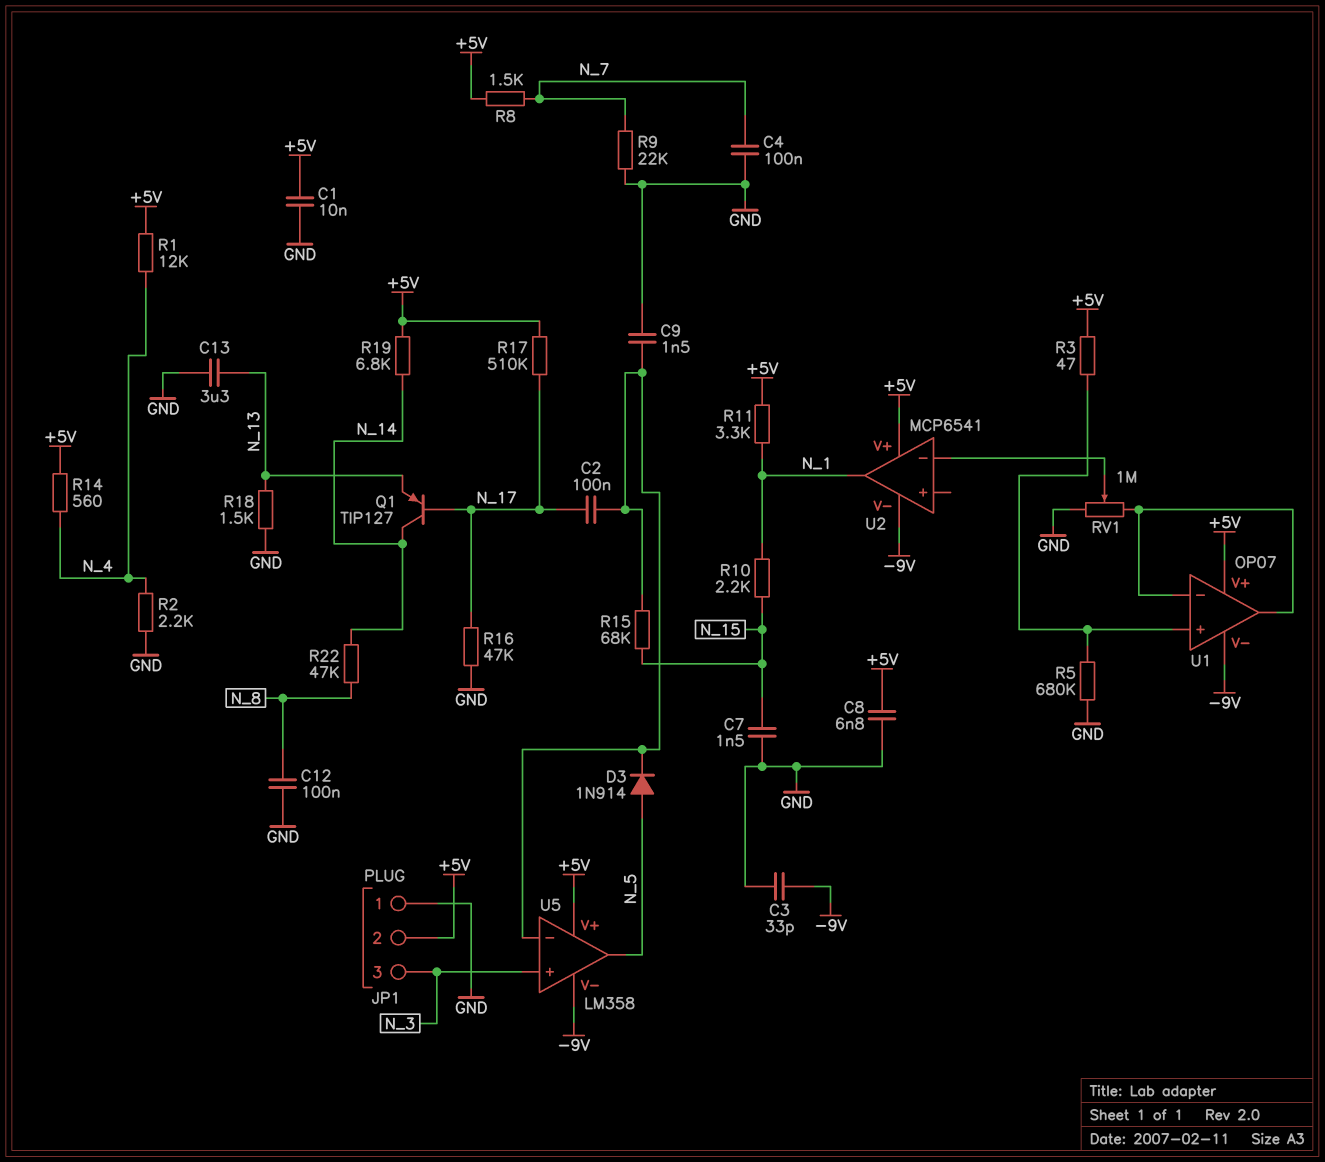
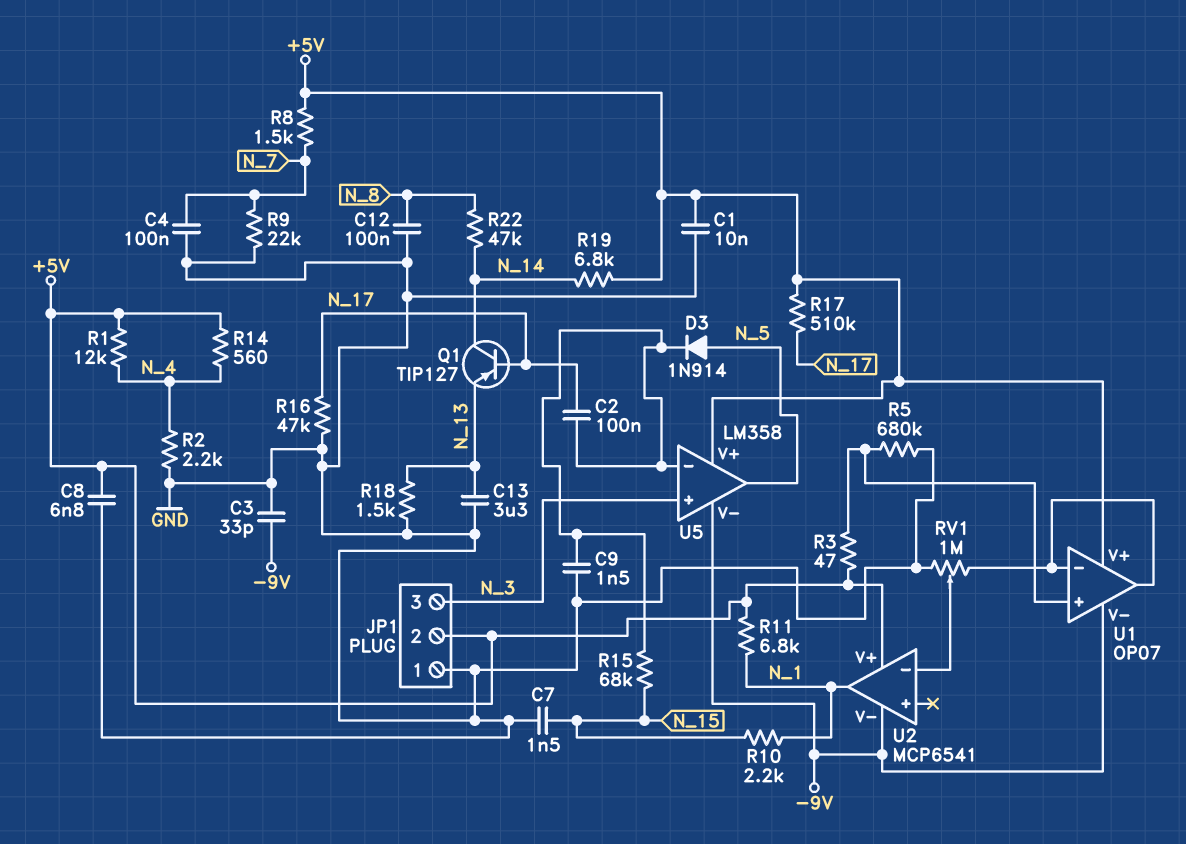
R11: 3.3k (+5V, N_1) -> 6.8k (+5V, N_1)

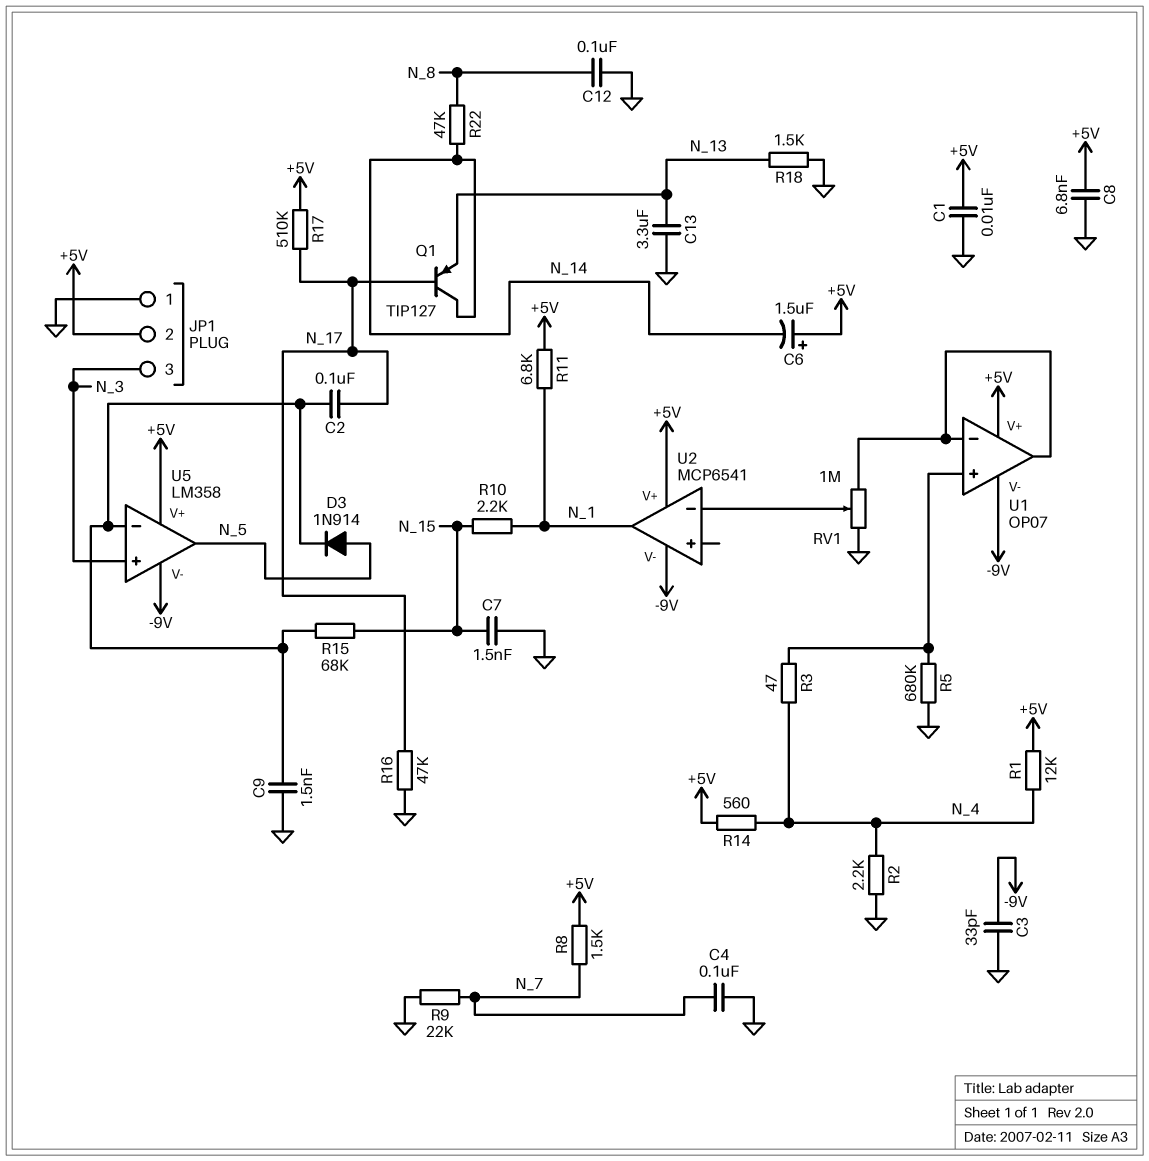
C6: none -> 1.5uF (plus +5V, minus N_14)
R3: 47 (+5V, U1/in+) -> 47 (N_4, U1/in+)
R19: 6.8k (+5V, N_14) -> none

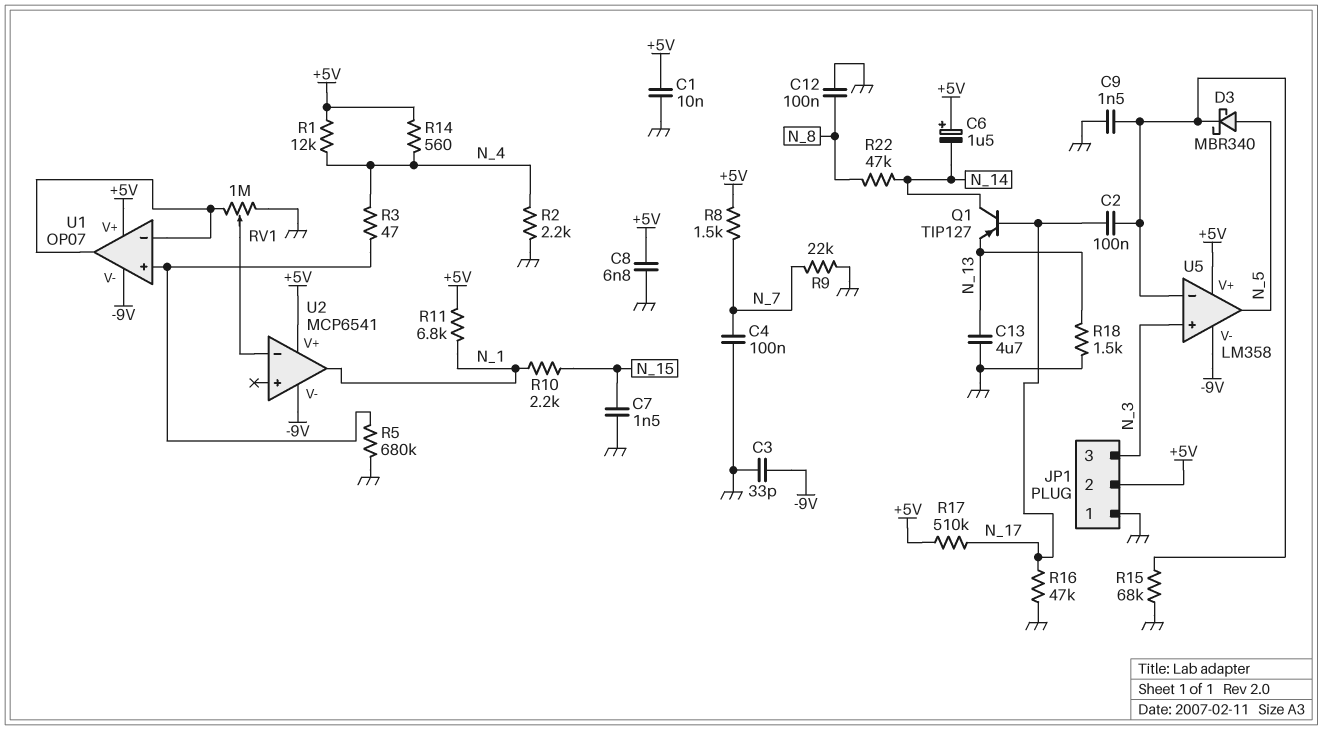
C13: 3.3uF (GND, N_13) -> 4.7uF (GND, N_13)
D3: diode 1N914 (A N_5, K U5/in-) -> schottky MBR340 (A N_5, K U5/in-)
R15: 68k (N_15, U5/in-) -> 68k (GND, U5/in-)

